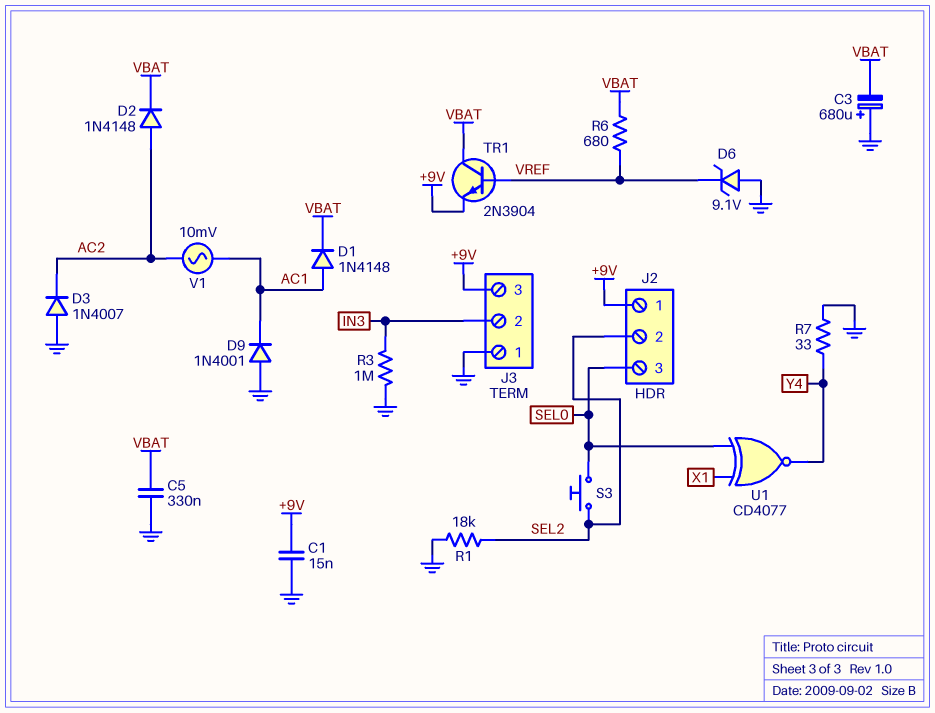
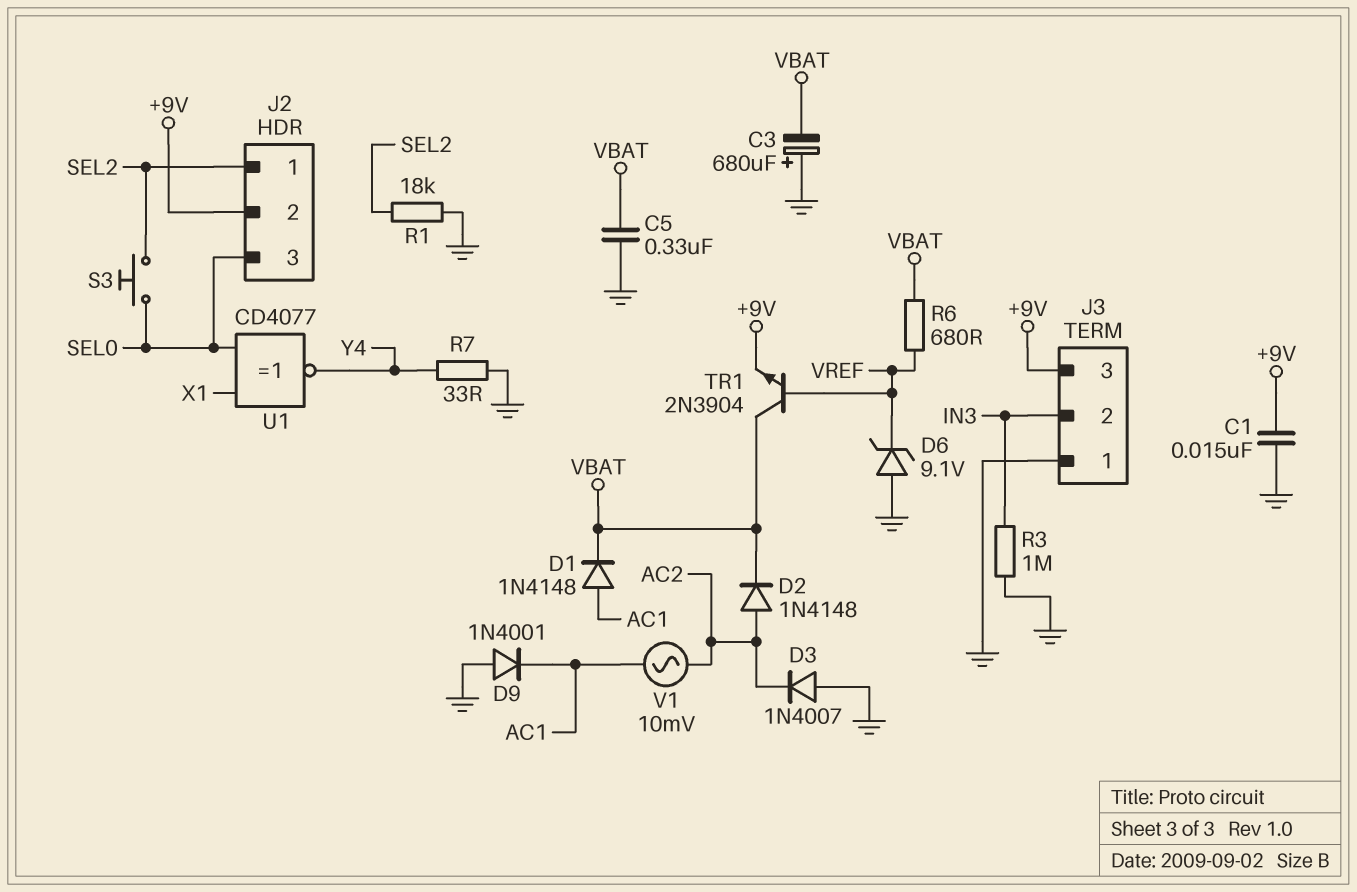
J2 pin 1: +9V -> SEL2
J2 pin 2: SEL2 -> +9V

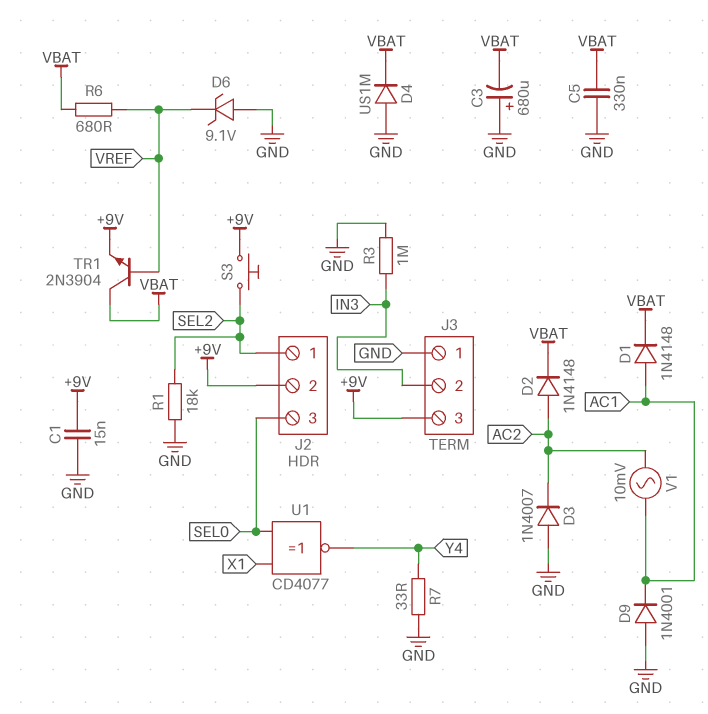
D4: none -> diode US1M (A GND, K VBAT)
S3: button (SEL0, SEL2) -> button (+9V, SEL2)

